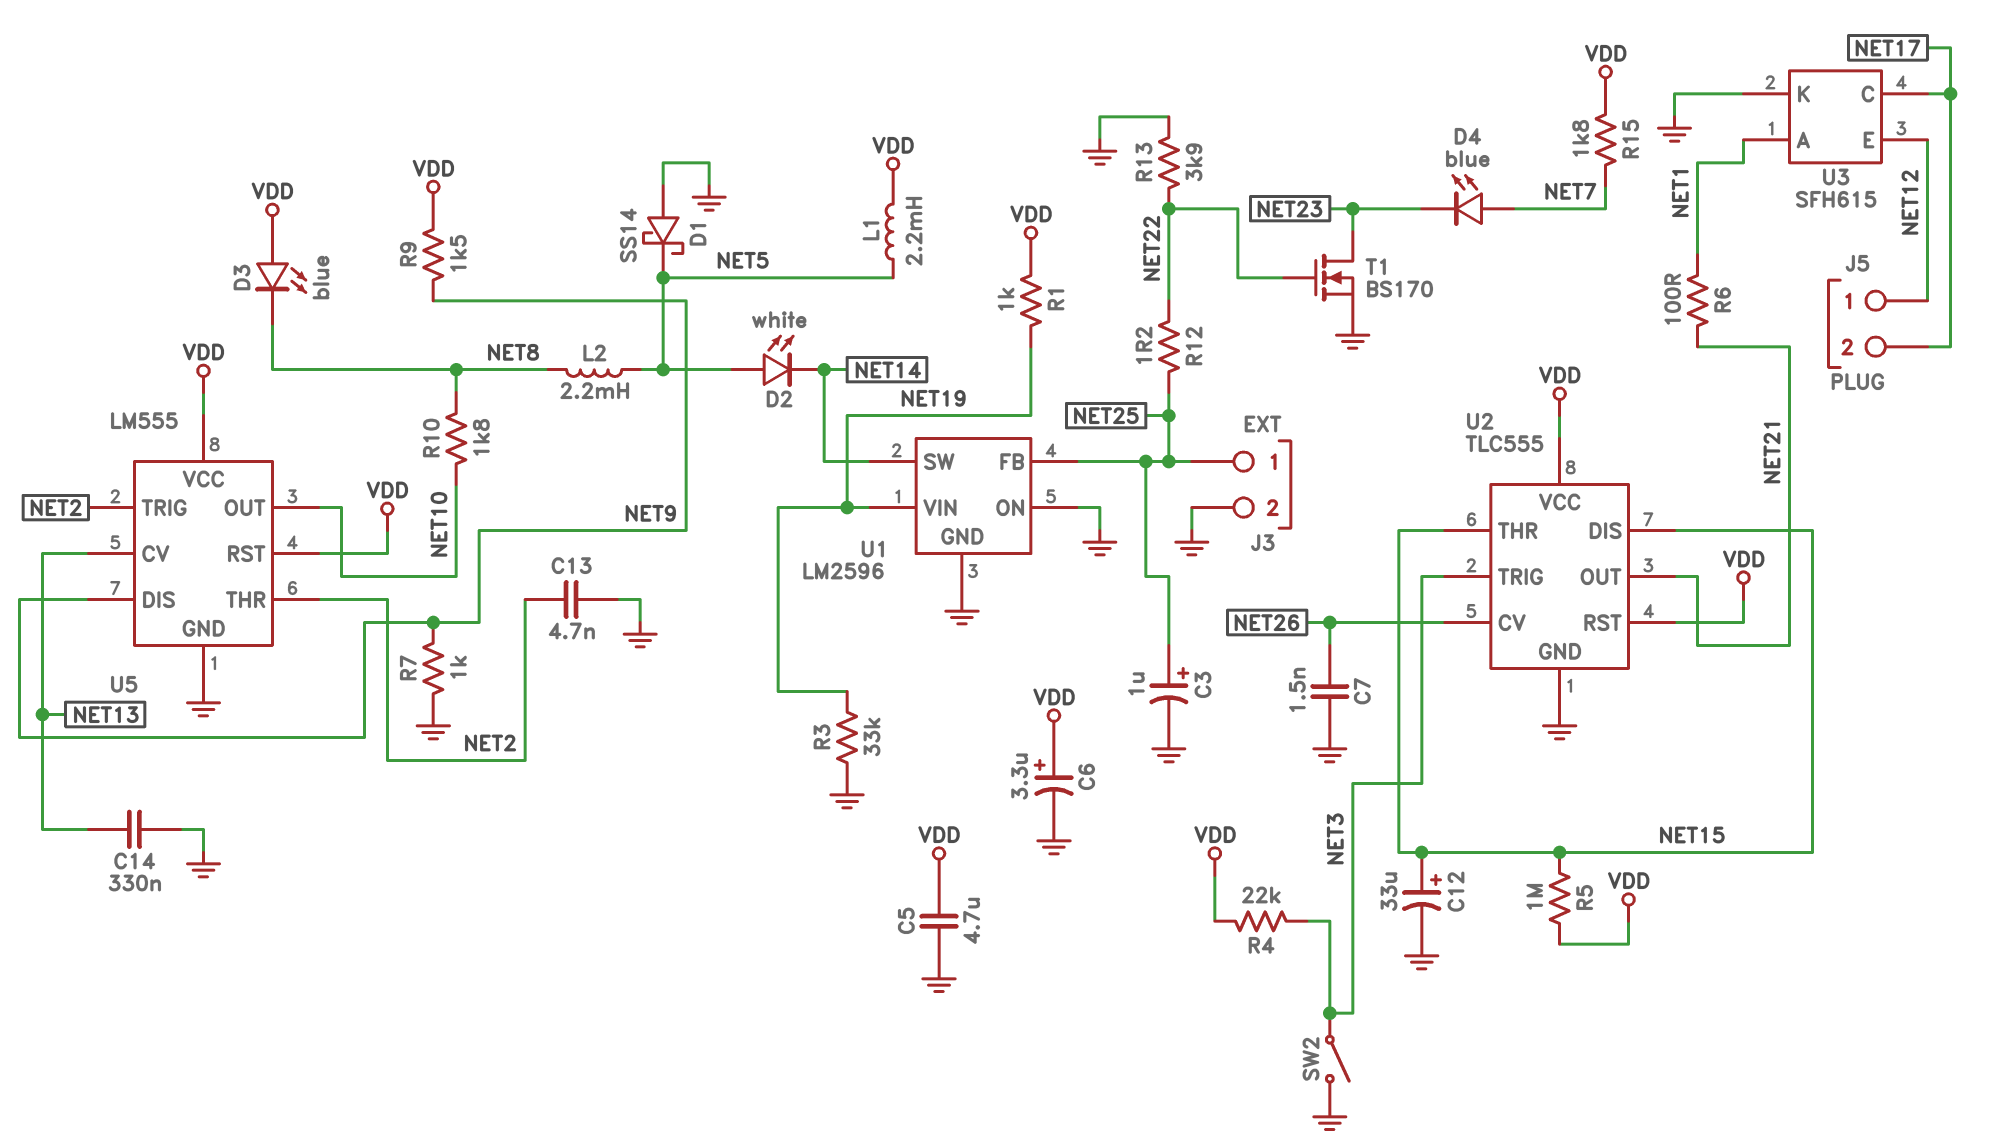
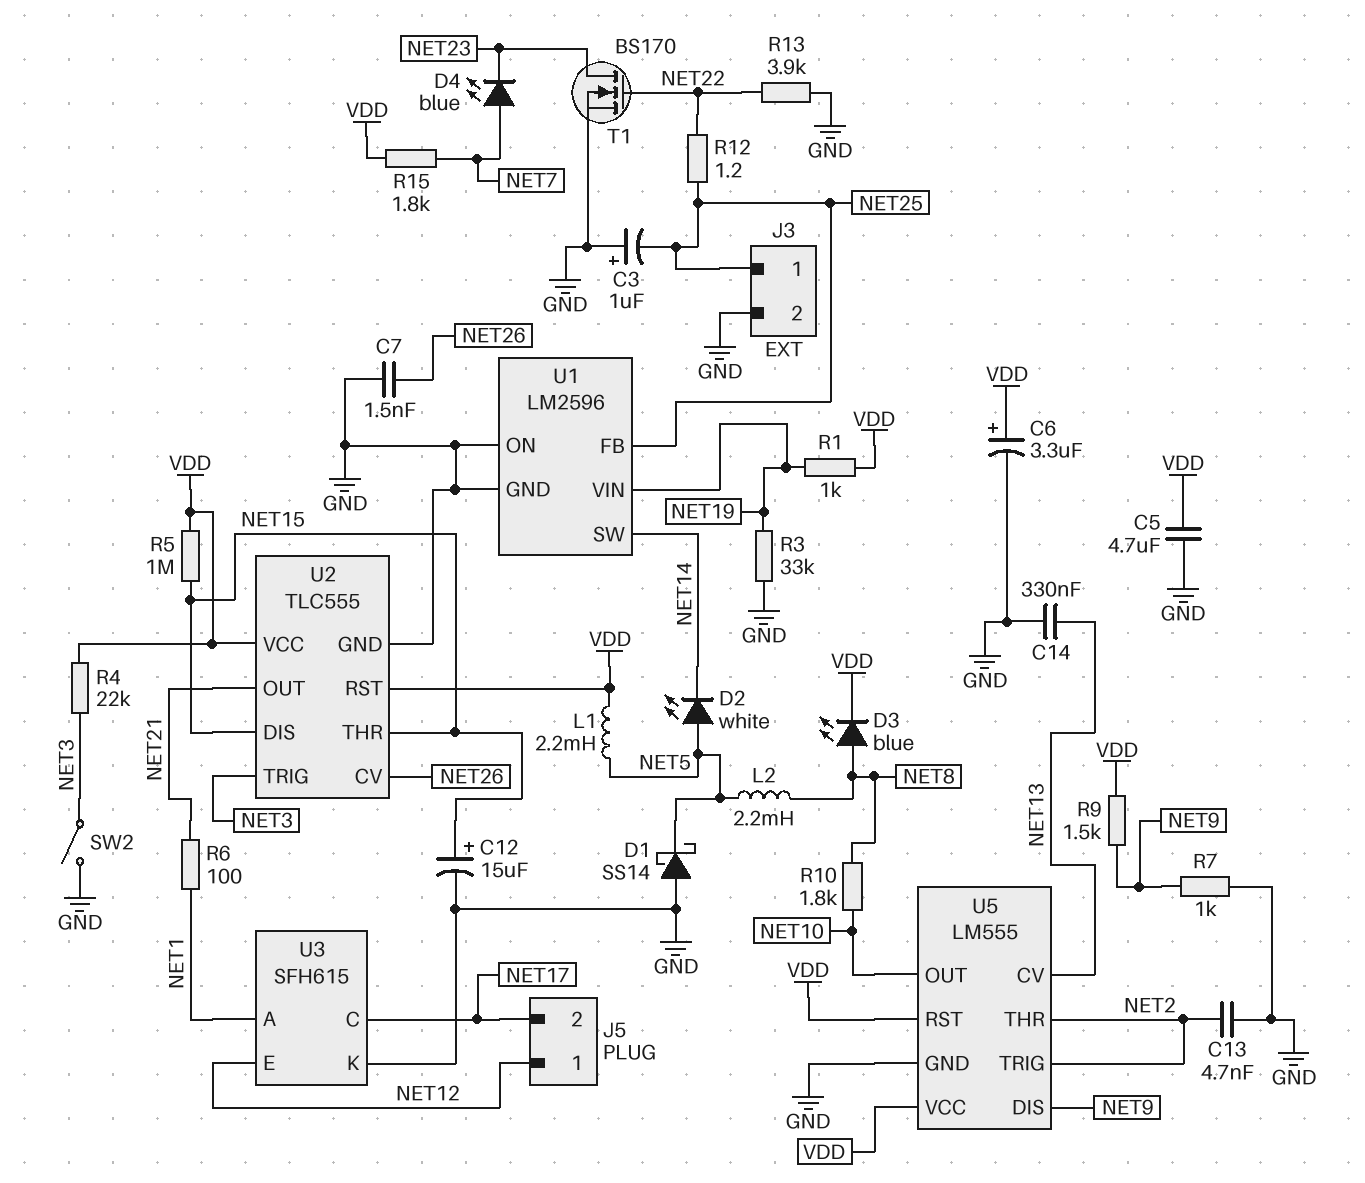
C3: 1uF (plus NET25, minus GND) -> 1uF (plus GND, minus NET25)
C12: 33uF (plus NET15, minus GND) -> 15uF (plus NET15, minus GND)
D3: LED blue (A VDD, K NET8) -> LED blue (A NET8, K VDD)

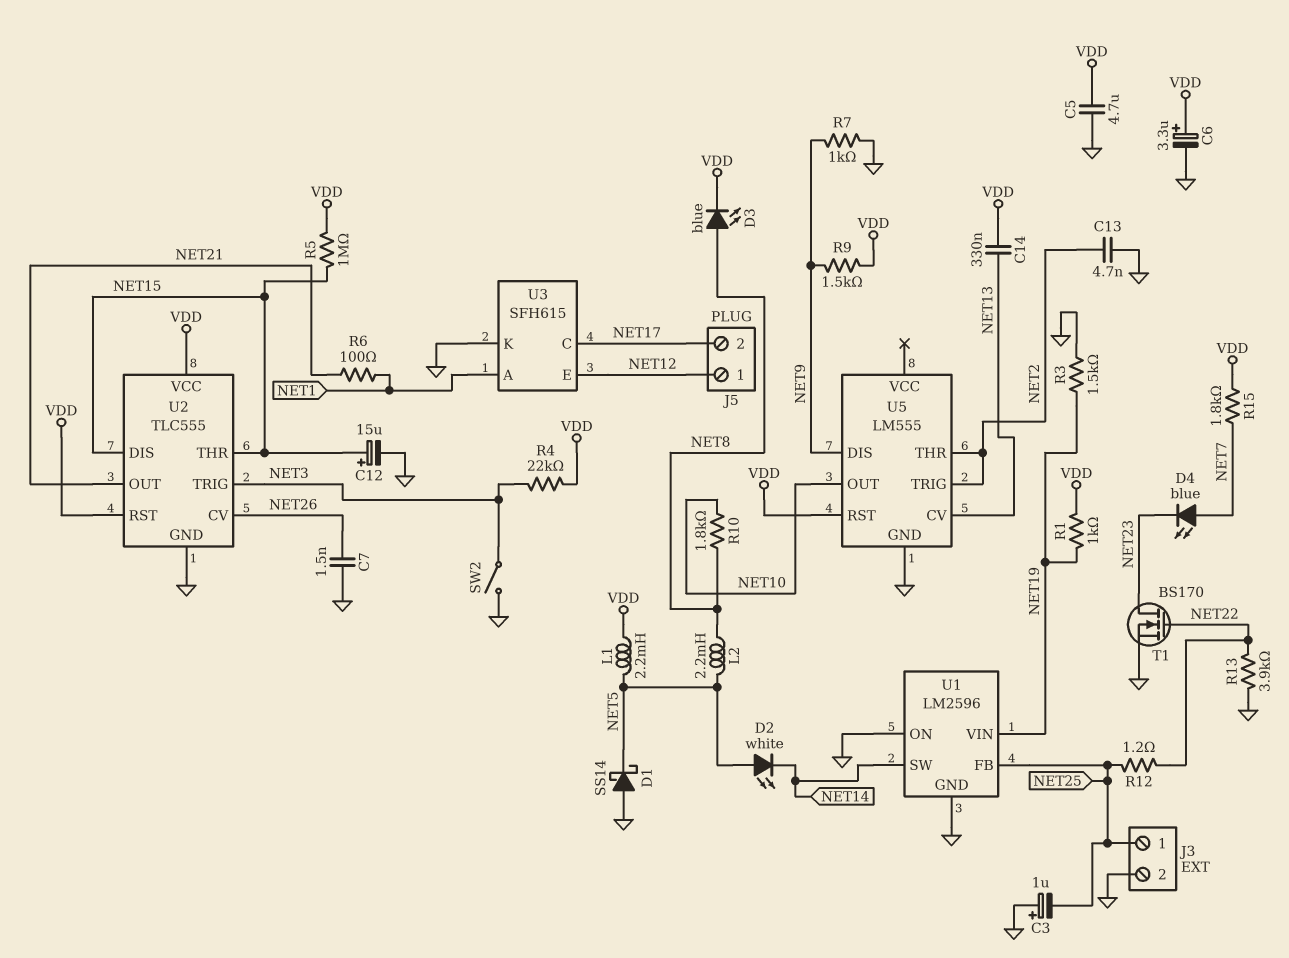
C14: 330nF (GND, NET13) -> 330nF (NET13, VDD)
R3: 33k (GND, NET19) -> 1.5k (GND, NET19)
U5 pin VCC: VDD -> none

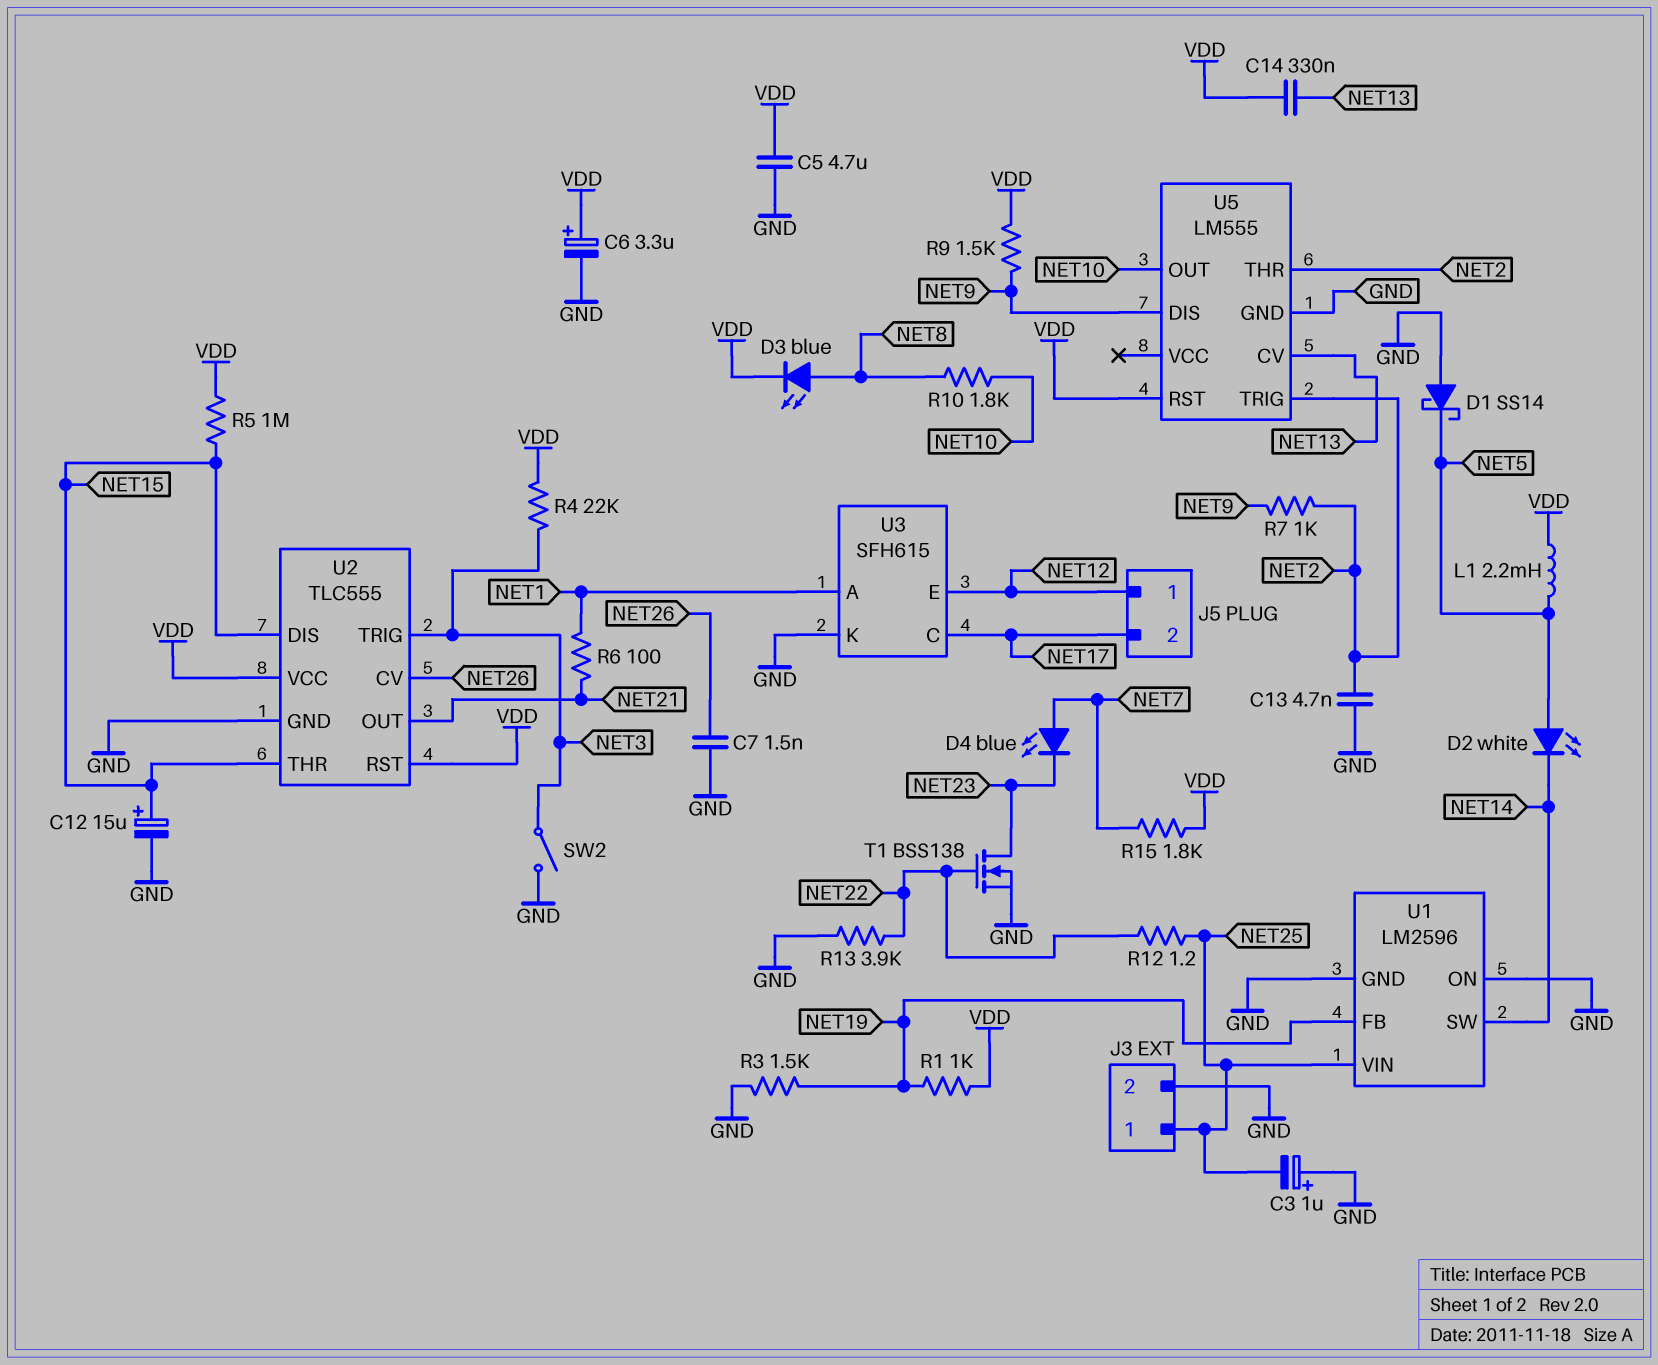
L2: 2.2mH (NET5, NET8) -> none
R7: 1k (GND, NET9) -> 1k (NET2, NET9)
T1: NMOS BS170 (G NET22, D NET23, S GND) -> NMOS BSS138 (G NET22, D NET23, S GND)
U1 pin FB: NET25 -> NET19
U1 pin VIN: NET19 -> NET25

